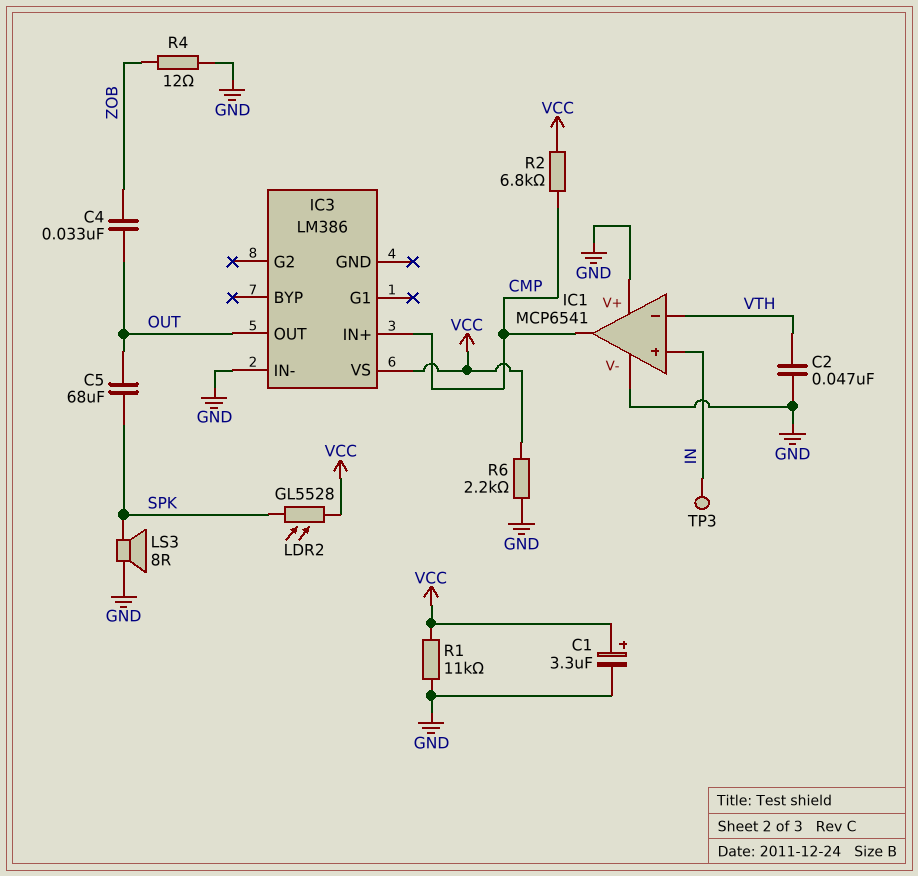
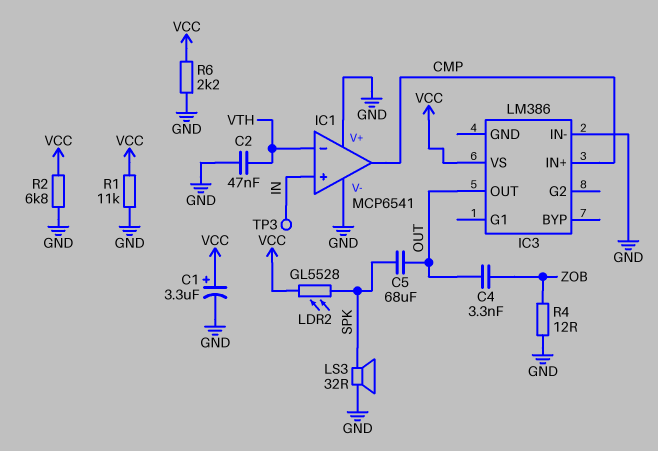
C4: 33nF (OUT, ZOB) -> 3.3nF (OUT, ZOB)
LS3: speaker 8R (GND, SPK) -> speaker 32R (GND, SPK)
R2: 6.8k (CMP, VCC) -> 6.8k (GND, VCC)

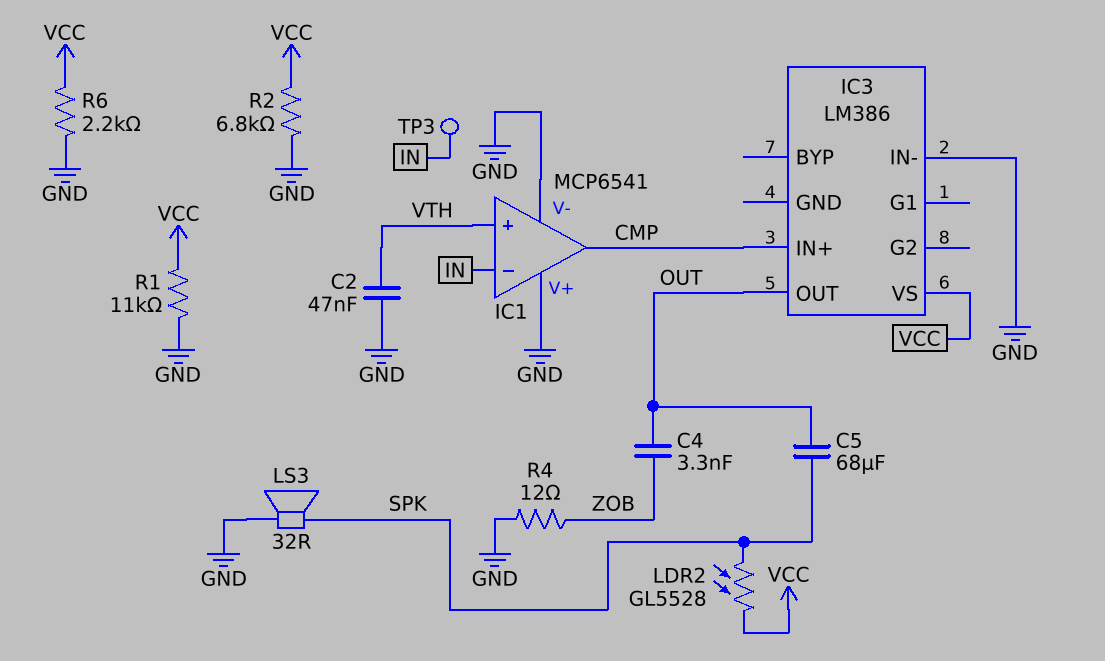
C1: 3.3uF (plus VCC, minus GND) -> none
IC1 pin in+: IN -> VTH
IC1 pin in-: VTH -> IN

